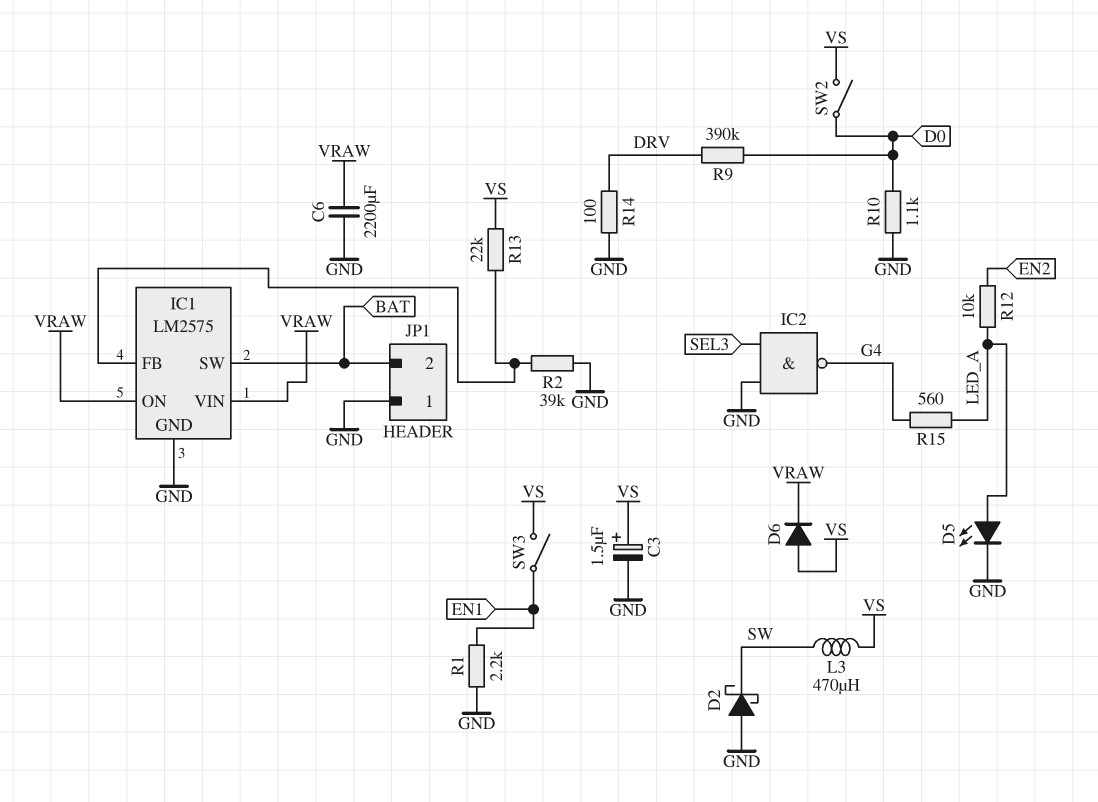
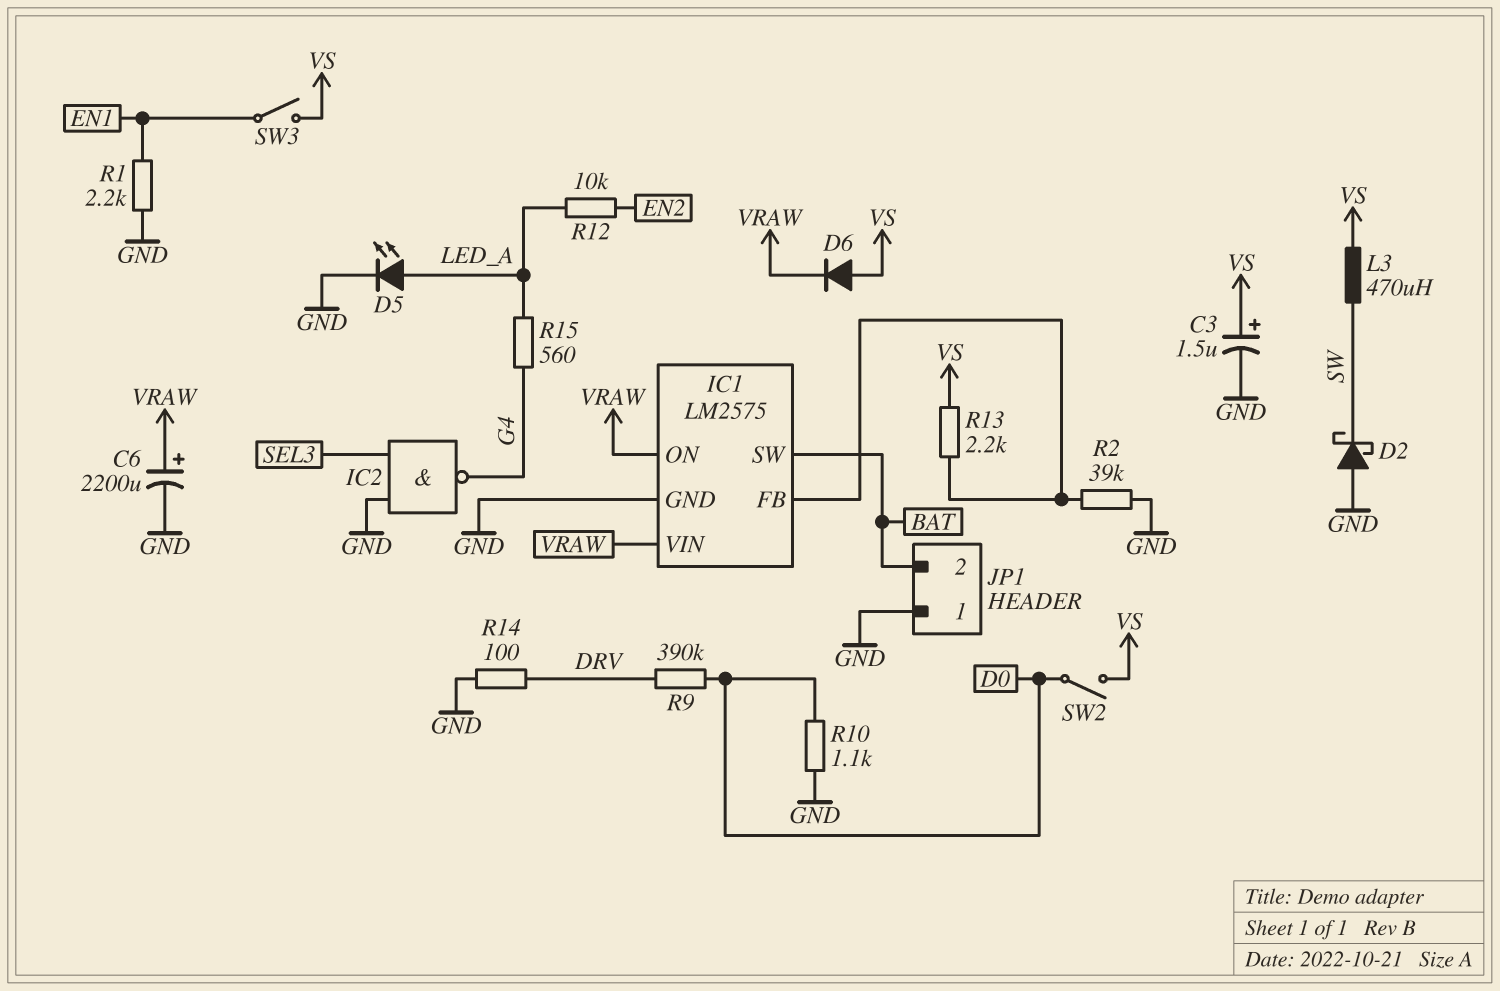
C6: 2200uF (GND, VRAW) -> 2200uF (plus VRAW, minus GND)
R13: 22k (IC1/FB, VS) -> 2.2k (IC1/FB, VS)

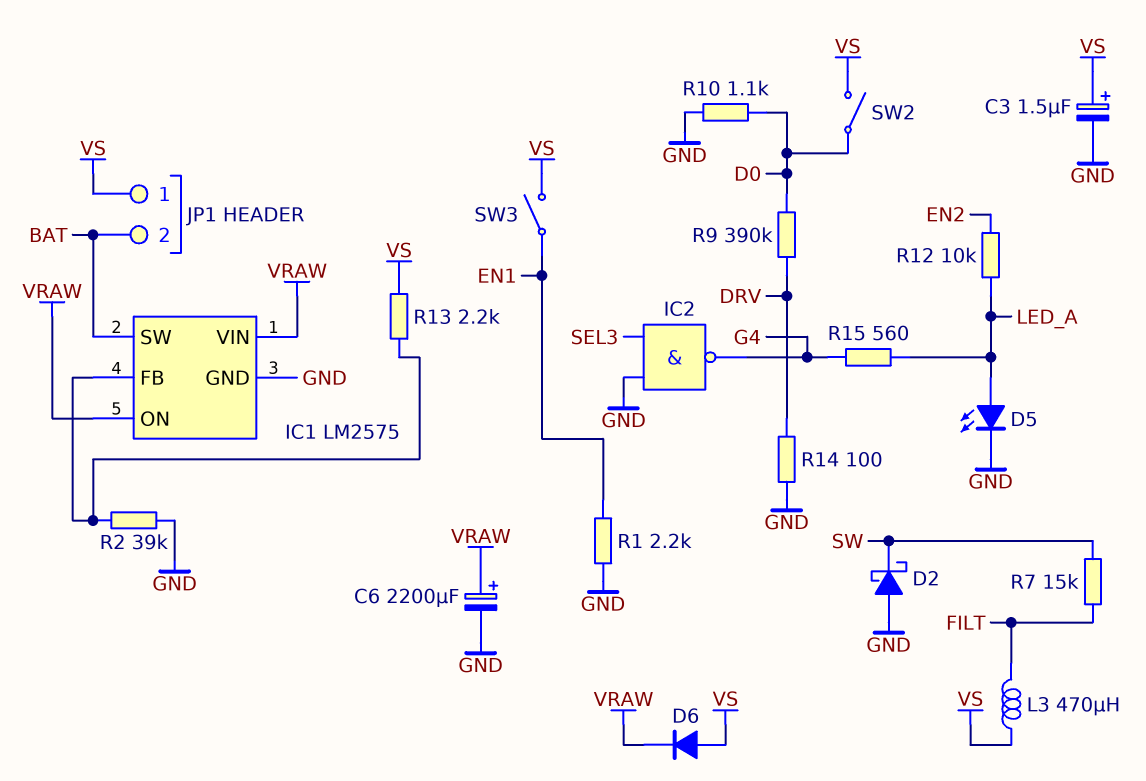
JP1 pin 1: GND -> VS
L3: 470uH (SW, VS) -> 470uH (FILT, VS)
R7: none -> 15k (FILT, SW)

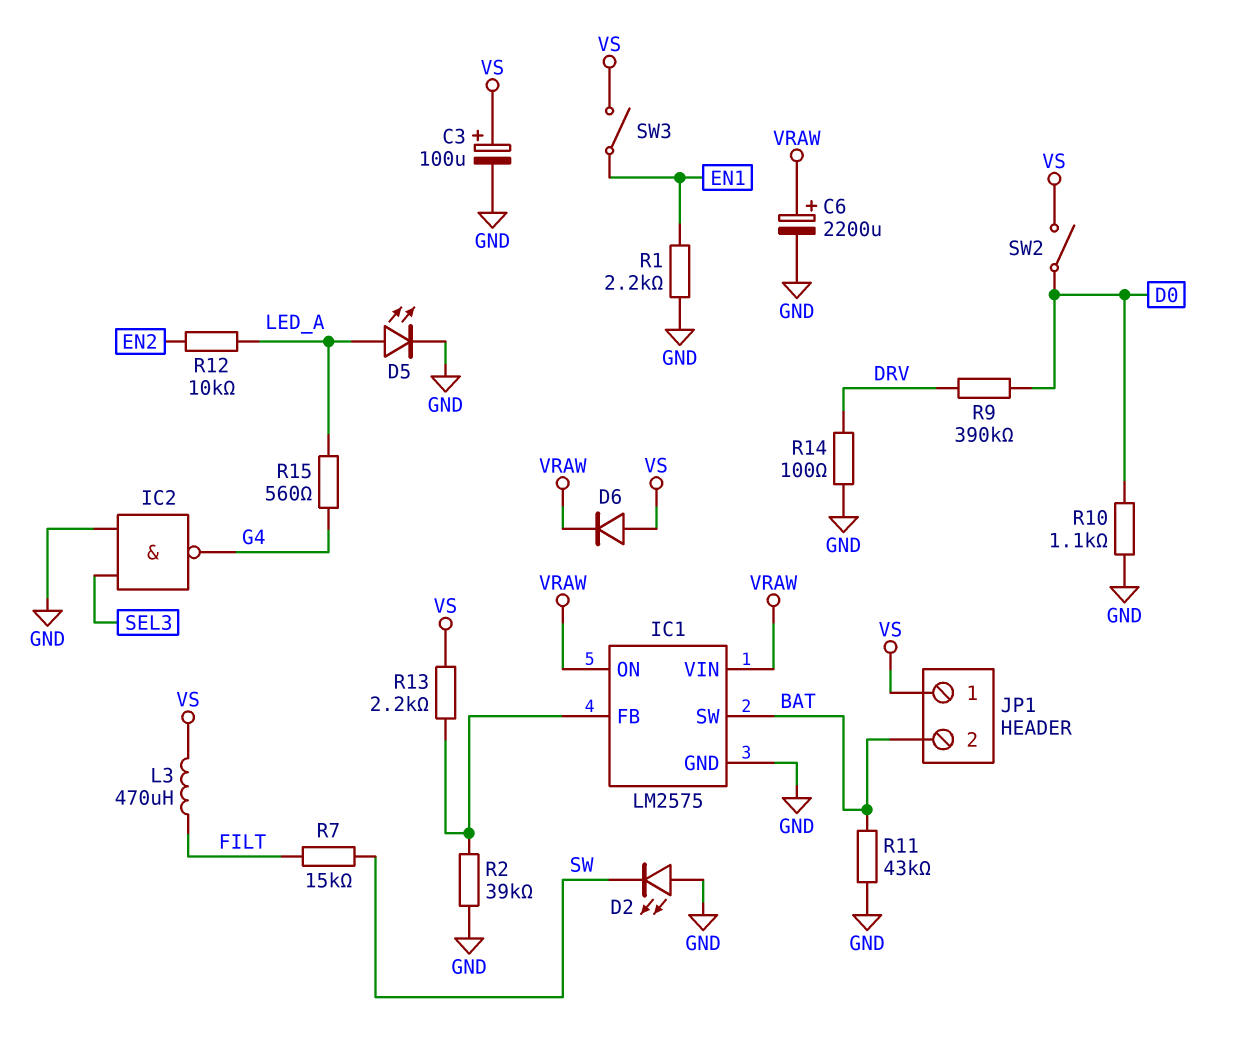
C3: 1.5uF (plus VS, minus GND) -> 100uF (plus VS, minus GND)
D2: schottky (A GND, K SW) -> LED (A GND, K SW)
R11: none -> 43k (BAT, GND)

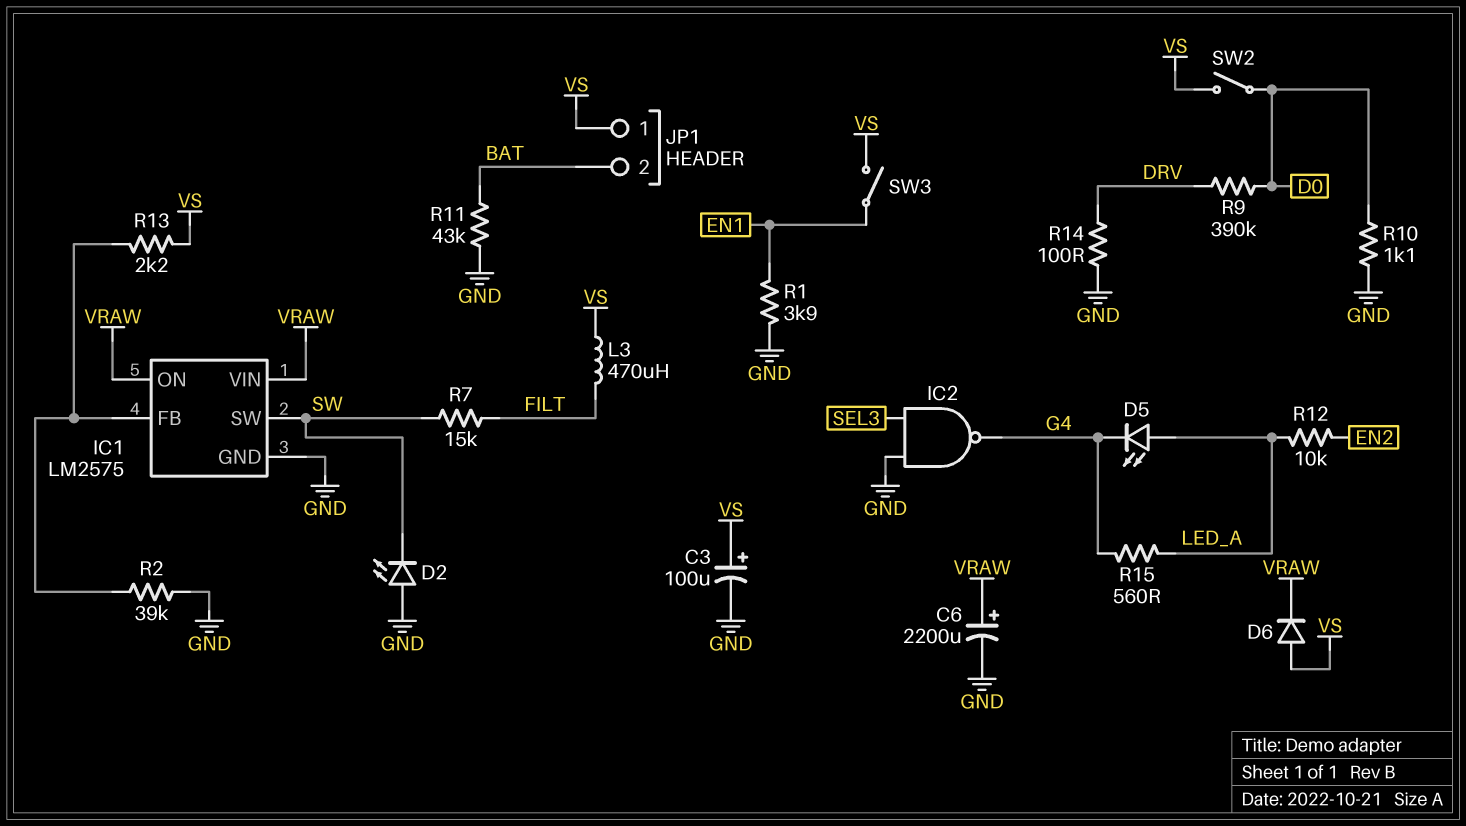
D5: LED (A LED_A, K GND) -> LED (A LED_A, K G4)
IC1 pin SW: BAT -> SW
R1: 2.2k (EN1, GND) -> 3.9k (EN1, GND)

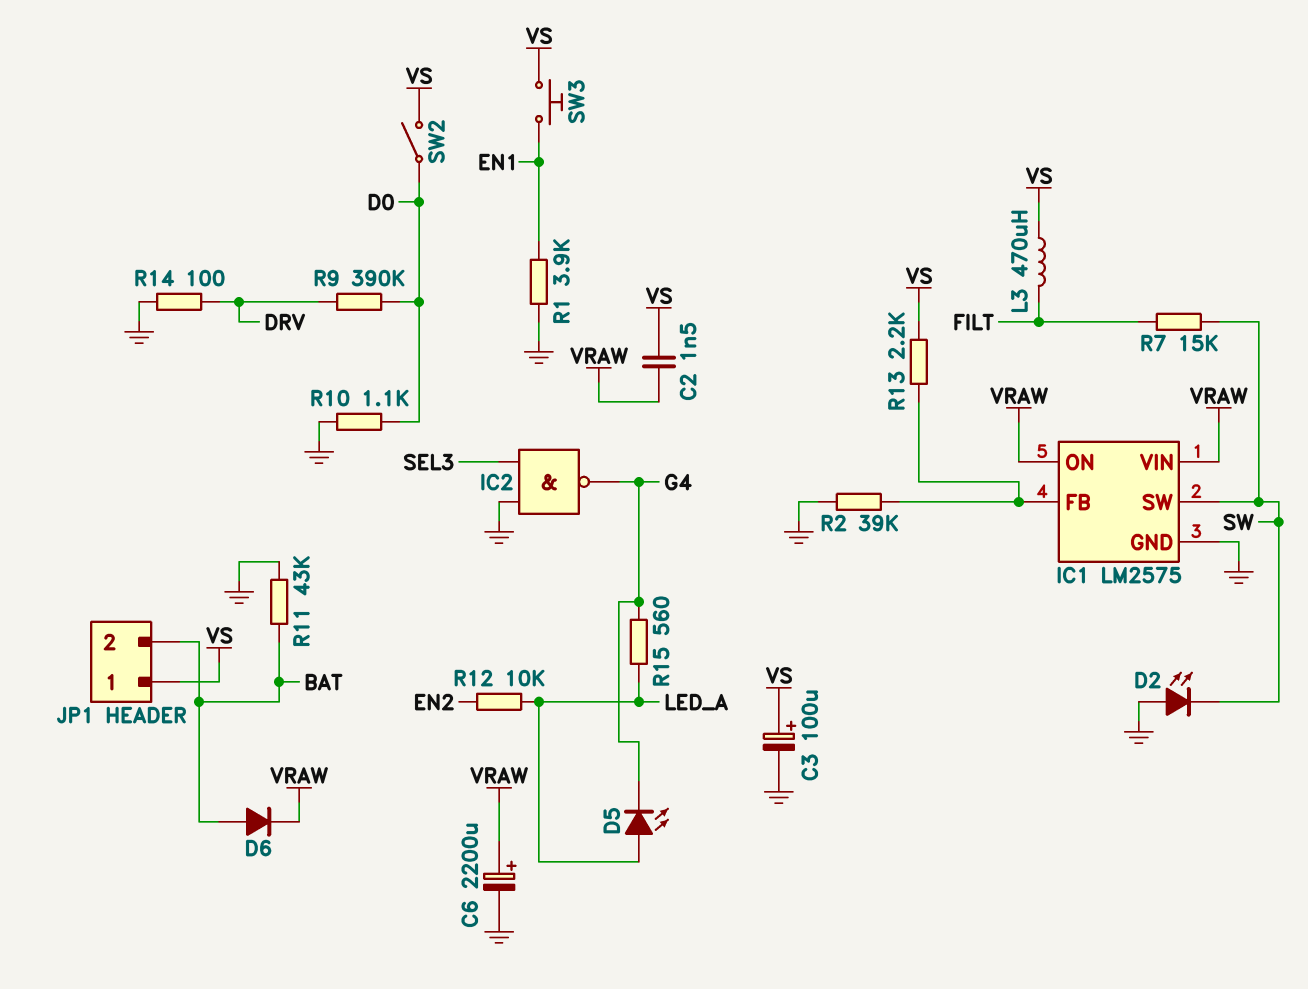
C2: none -> 1.5nF (VRAW, VS)
D6: diode (A VS, K VRAW) -> diode (A BAT, K VRAW)
SW3: switch (EN1, VS) -> button (EN1, VS)

